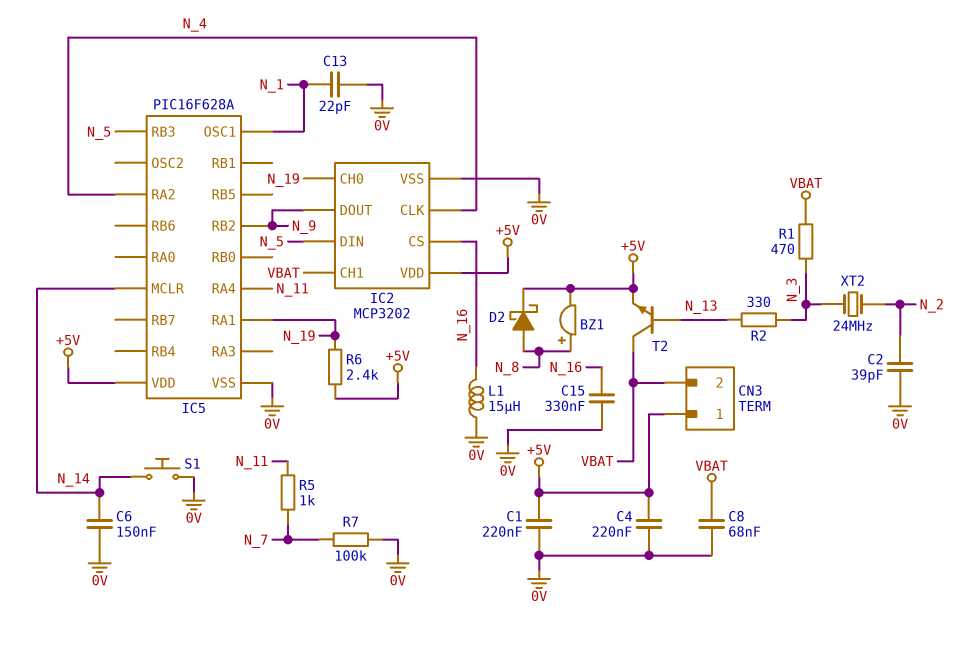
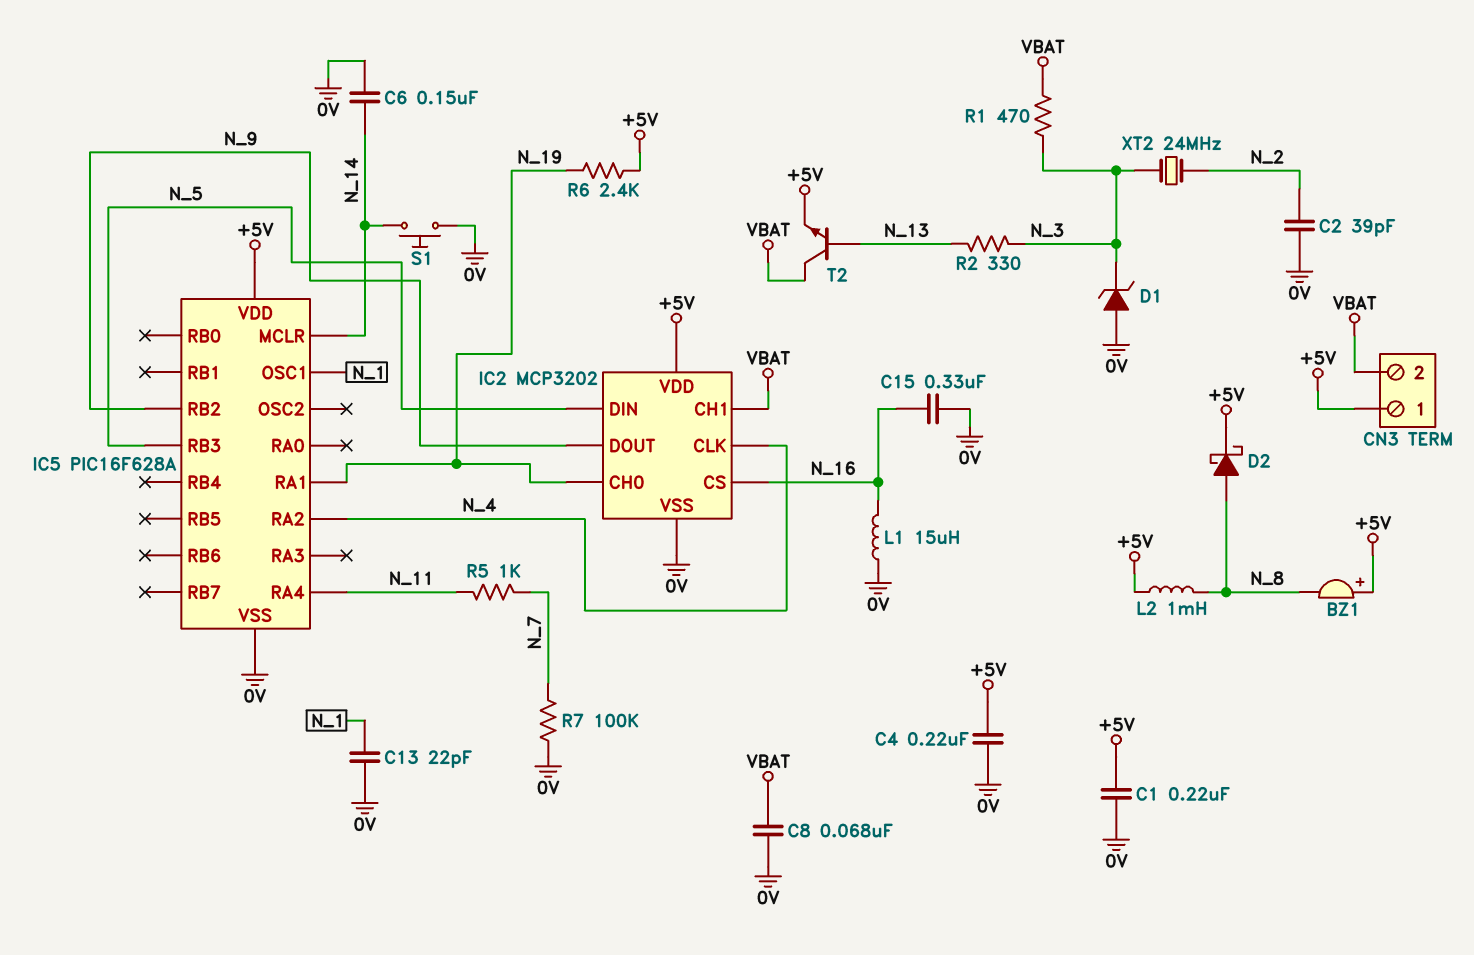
BZ1: buzzer (plus N_8, minus +5V) -> buzzer (plus +5V, minus N_8)
D1: none -> zener (A 0V, K N_3)
L2: none -> 1mH (+5V, N_8)

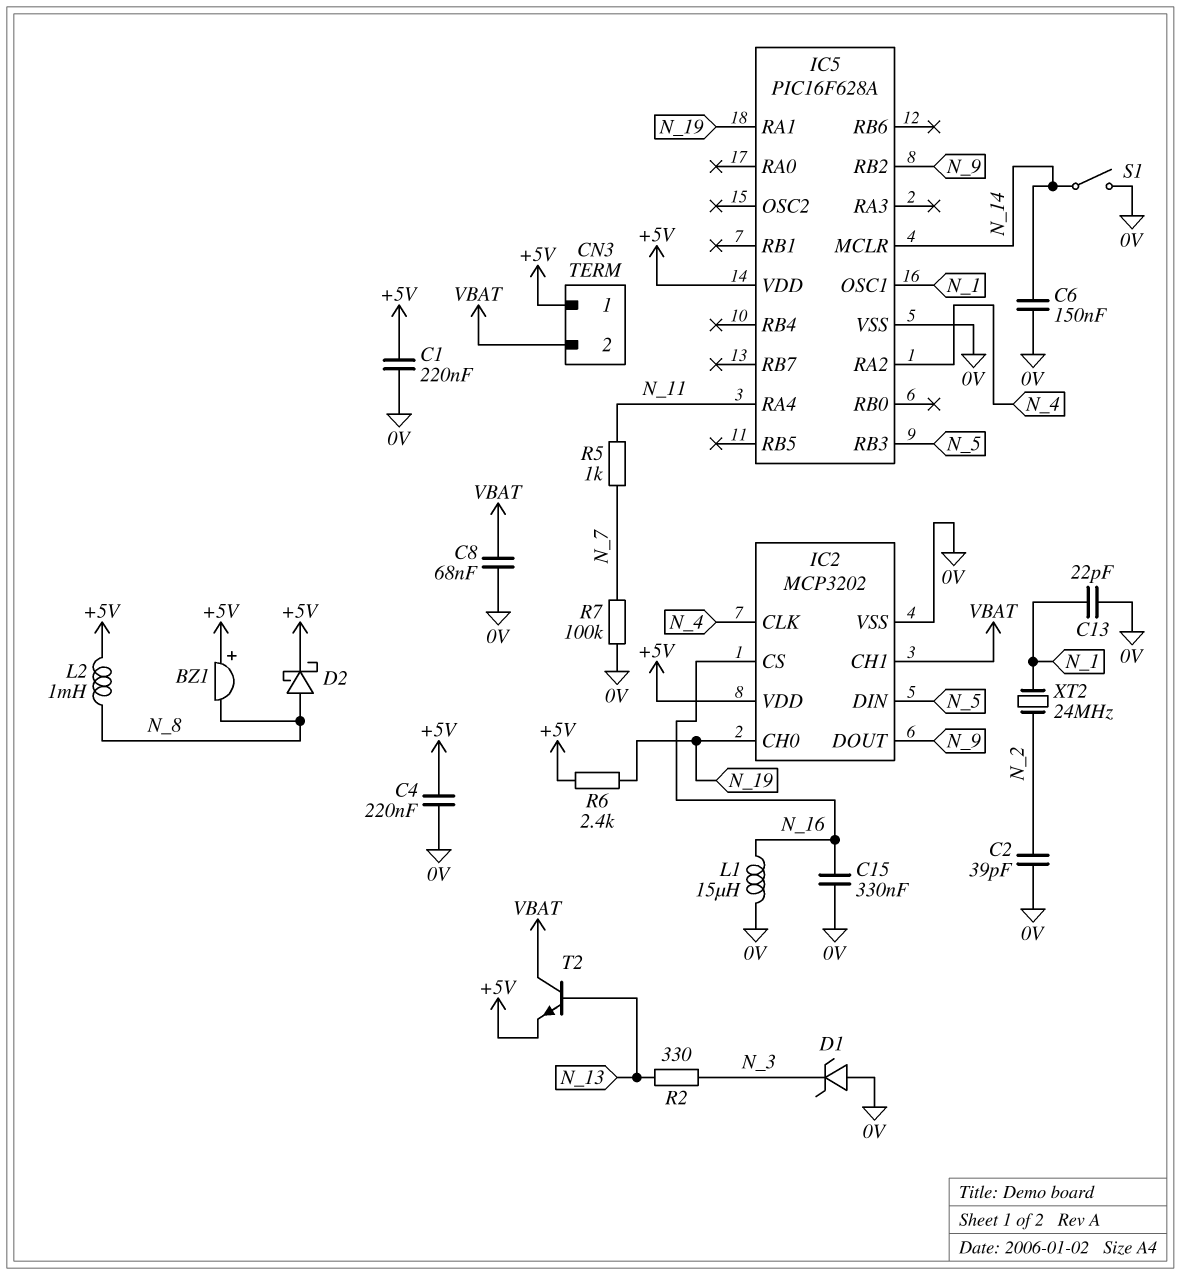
R1: 470 (N_3, VBAT) -> none
S1: button (0V, N_14) -> switch (0V, N_14)
XT2: 24MHz (N_2, N_3) -> 24MHz (N_1, N_2)

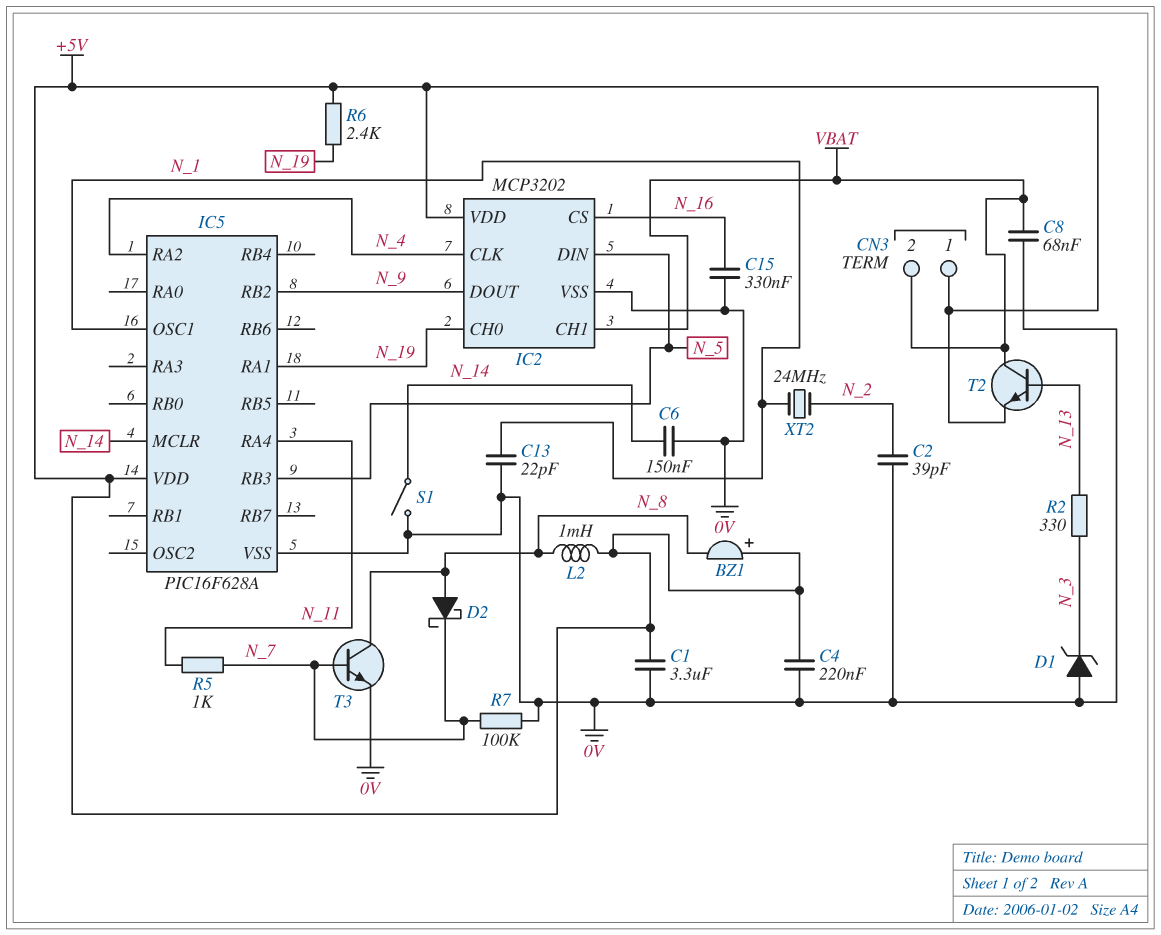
C1: 220nF (+5V, 0V) -> 3.3uF (+5V, 0V)
D2: schottky (A N_8, K +5V) -> schottky (A N_8, K N_7)
L1: 15uH (0V, N_16) -> none
T3: none -> NPN (B N_7, C N_8, E 0V)

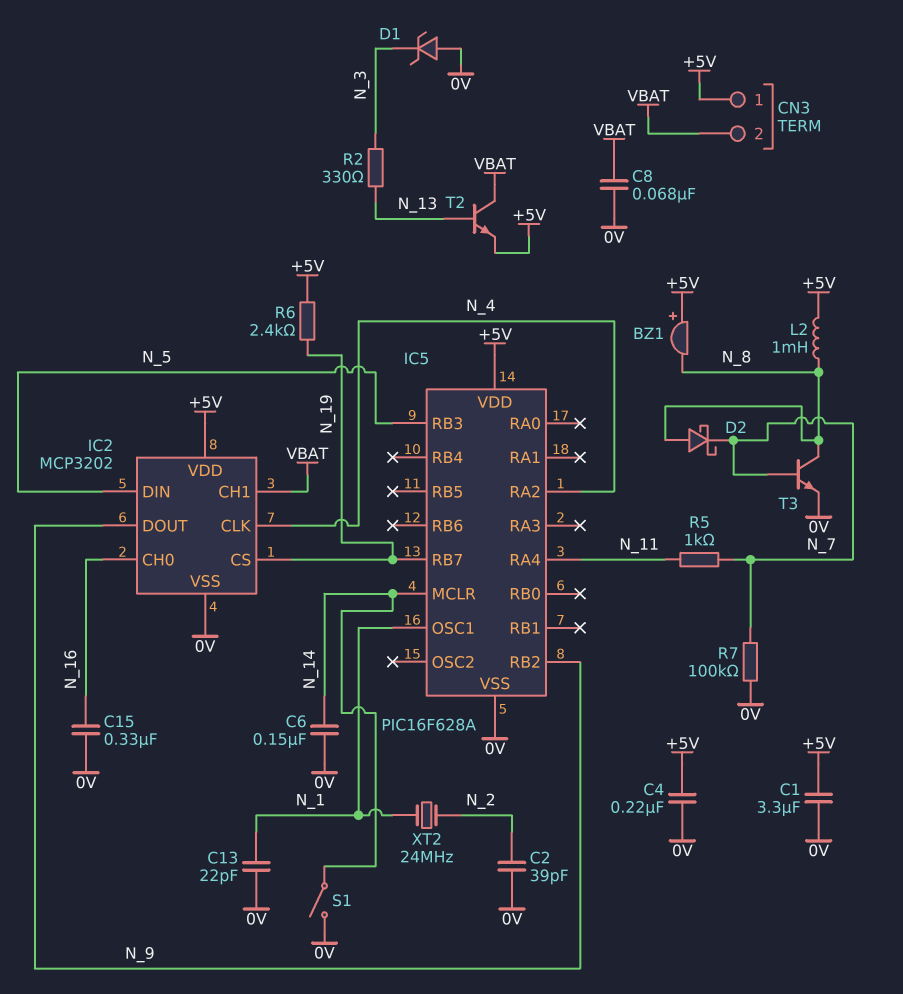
IC2 pin CH0: N_19 -> N_16
IC2 pin CS: N_16 -> N_19
IC5 pin RA1: N_19 -> none
IC5 pin RB7: none -> N_19

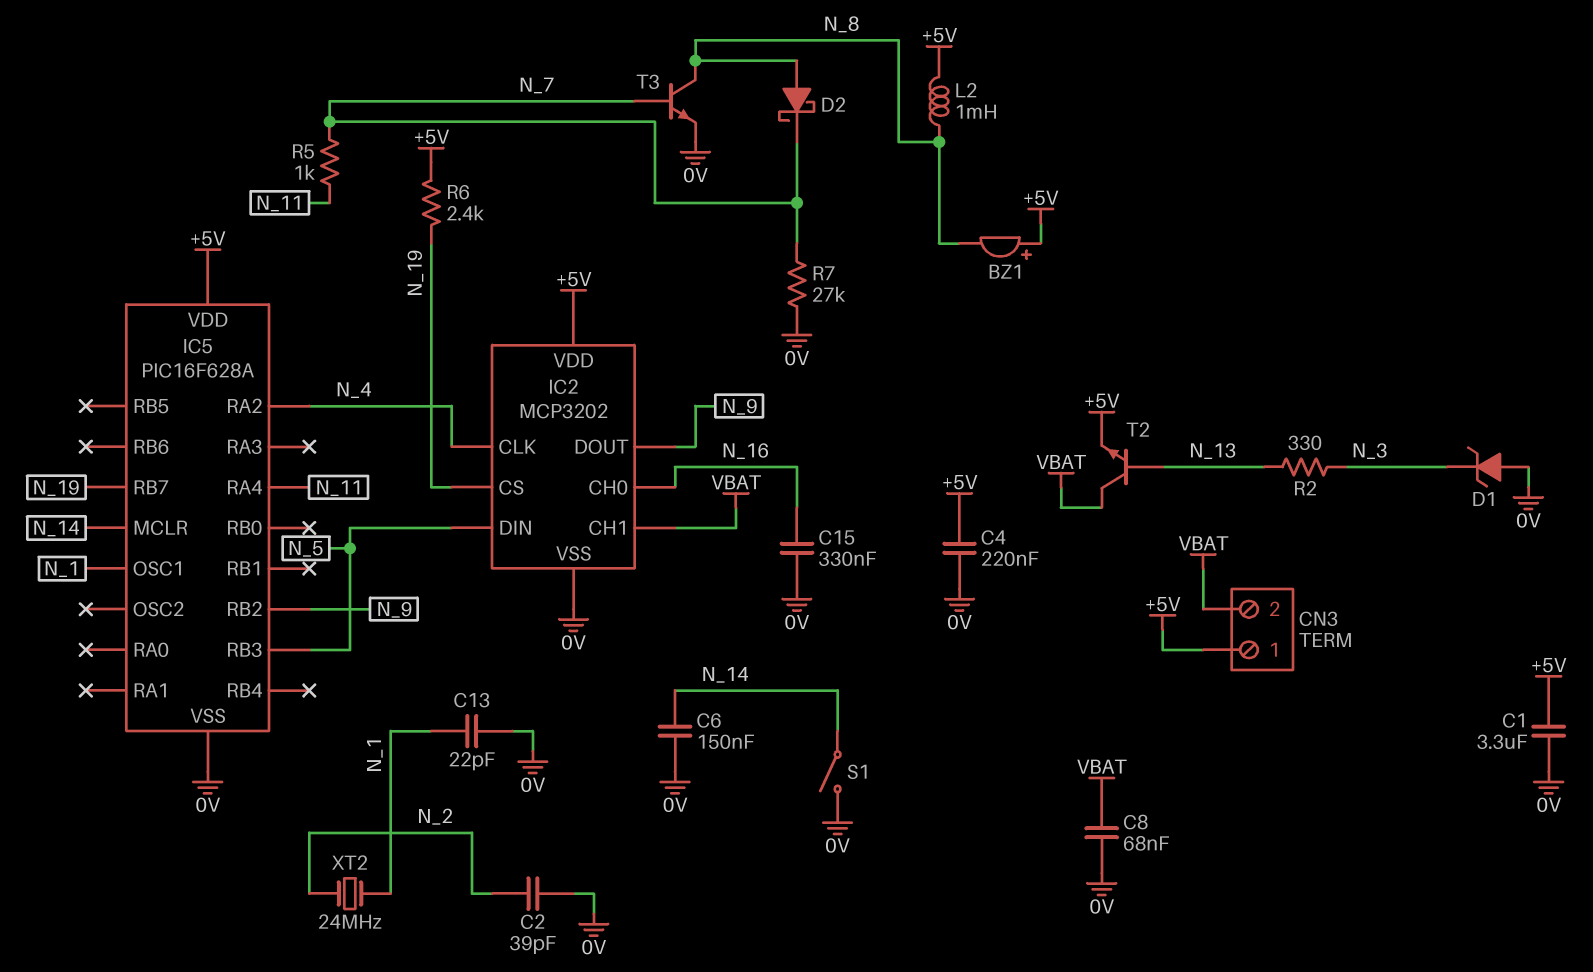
R7: 100k (0V, N_7) -> 27k (0V, N_7)

